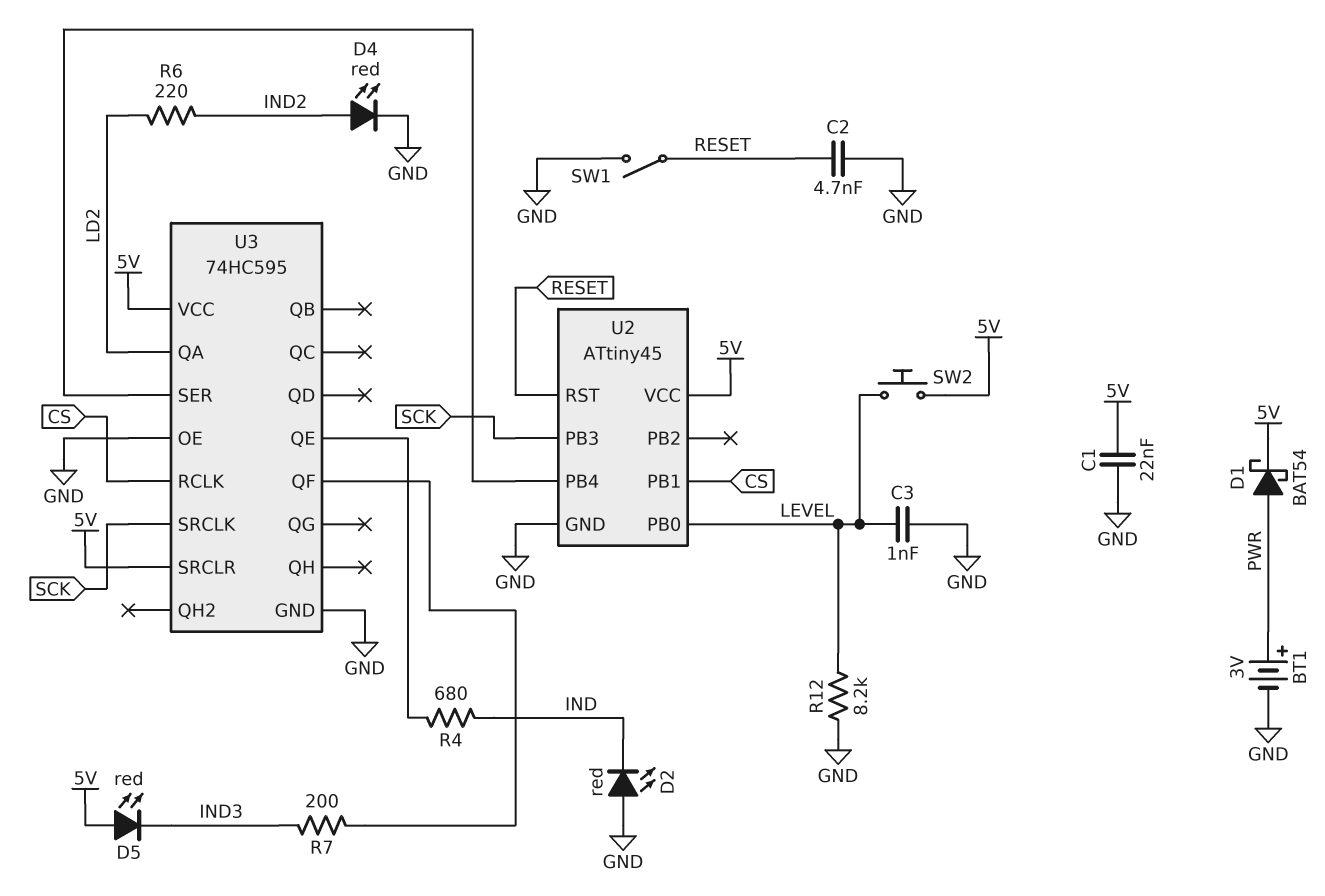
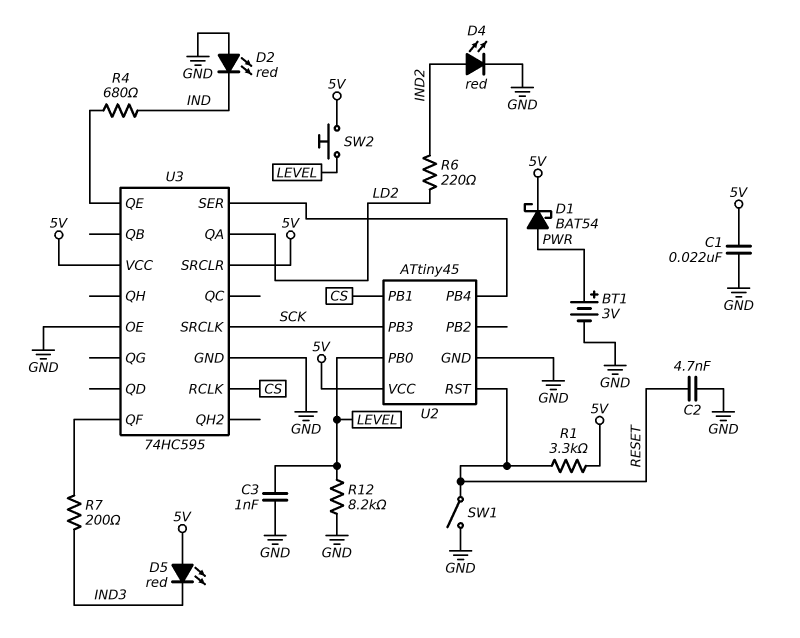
R1: none -> 3.3k (5V, RESET)

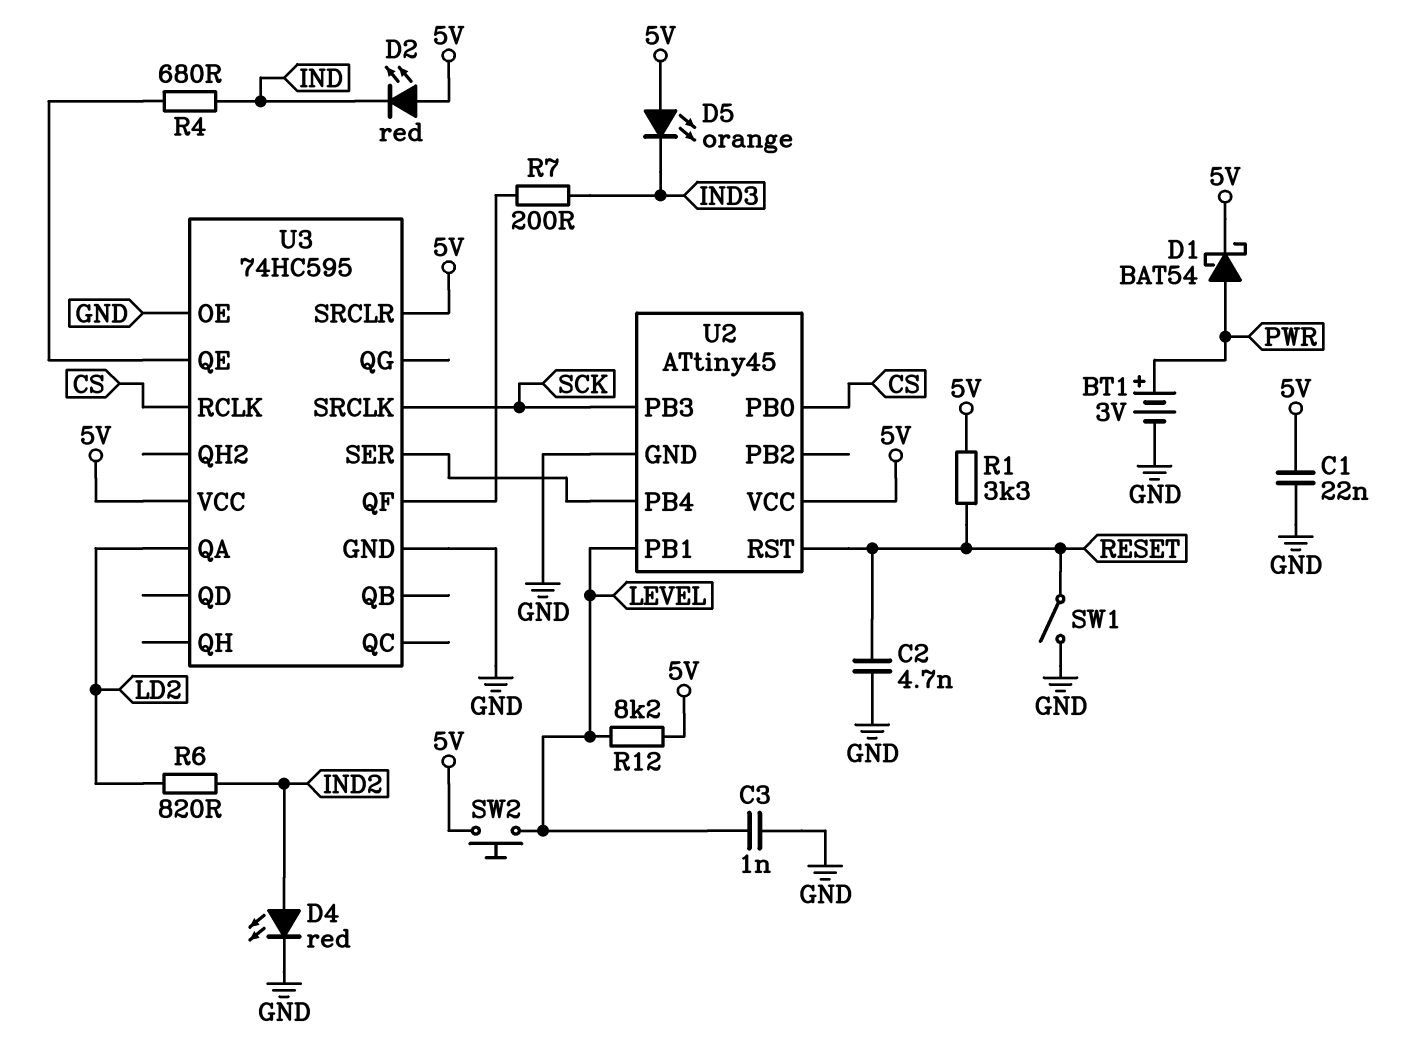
D2: LED red (A GND, K IND) -> LED red (A 5V, K IND)
D5: LED red (A 5V, K IND3) -> LED orange (A 5V, K IND3)
R6: 220 (IND2, LD2) -> 820 (IND2, LD2)
R12: 8.2k (GND, LEVEL) -> 8.2k (5V, LEVEL)
U2 pin PB0: LEVEL -> CS
U2 pin PB1: CS -> LEVEL

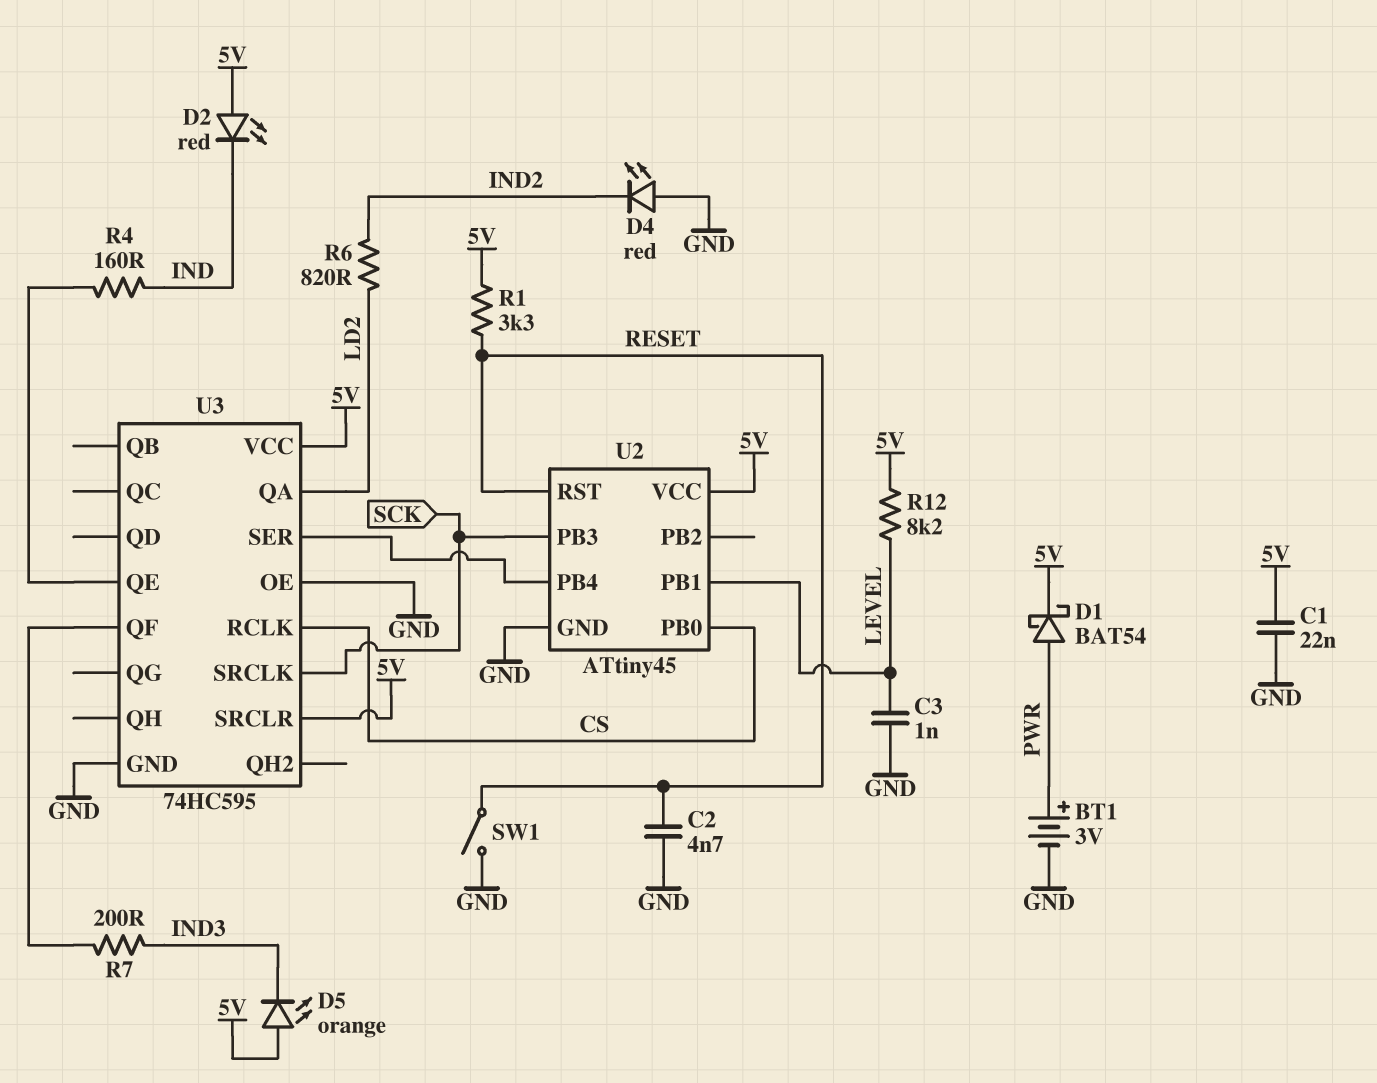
D4: LED red (A IND2, K GND) -> LED red (A GND, K IND2)
R4: 680 (IND, U3/QE) -> 160 (IND, U3/QE)
SW2: button (5V, LEVEL) -> none

